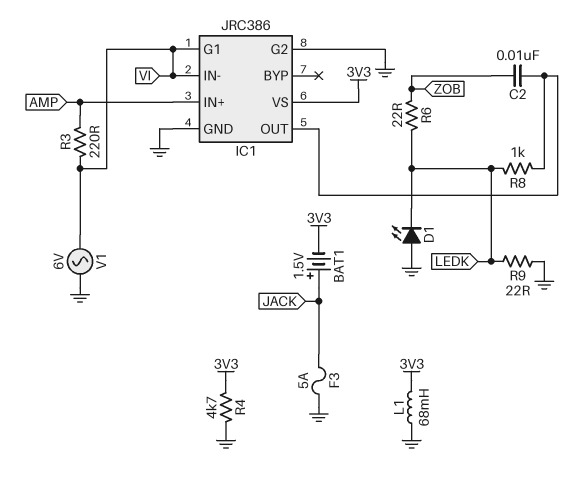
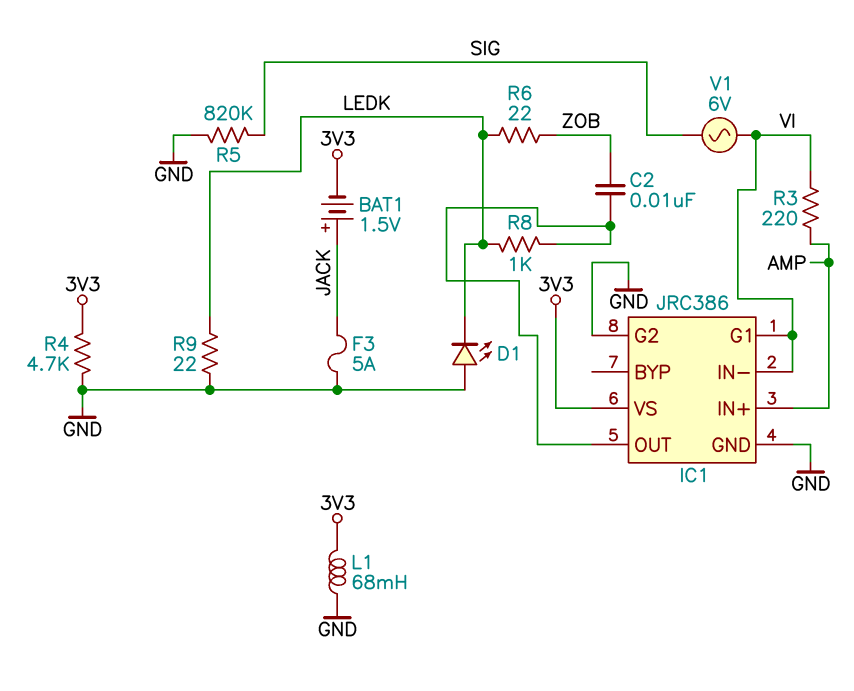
R5: none -> 820k (GND, SIG)
V1: AC 6V (GND, VI) -> AC 6V (SIG, VI)

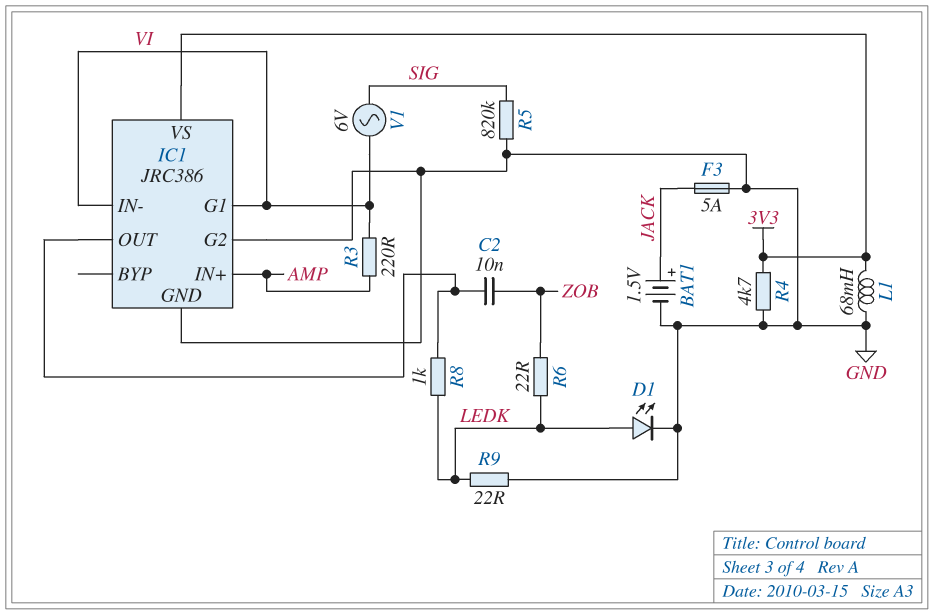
BAT1: 1.5V (plus JACK, minus 3V3) -> 1.5V (plus JACK, minus GND)
D1: LED (A GND, K LEDK) -> LED (A LEDK, K GND)

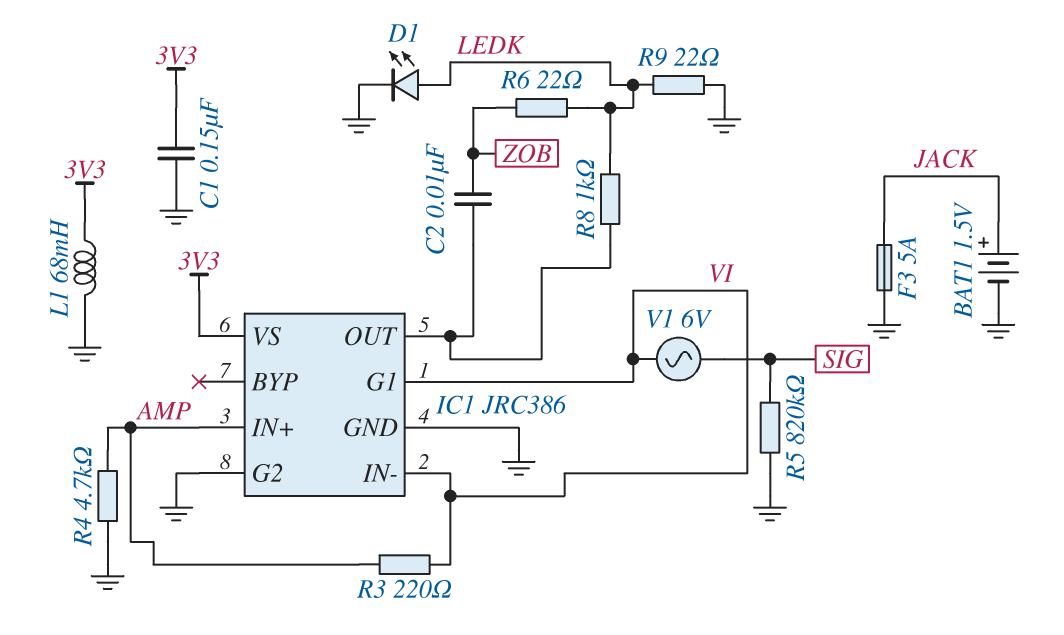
C1: none -> 150nF (3V3, GND)
R4: 4.7k (3V3, GND) -> 4.7k (AMP, GND)

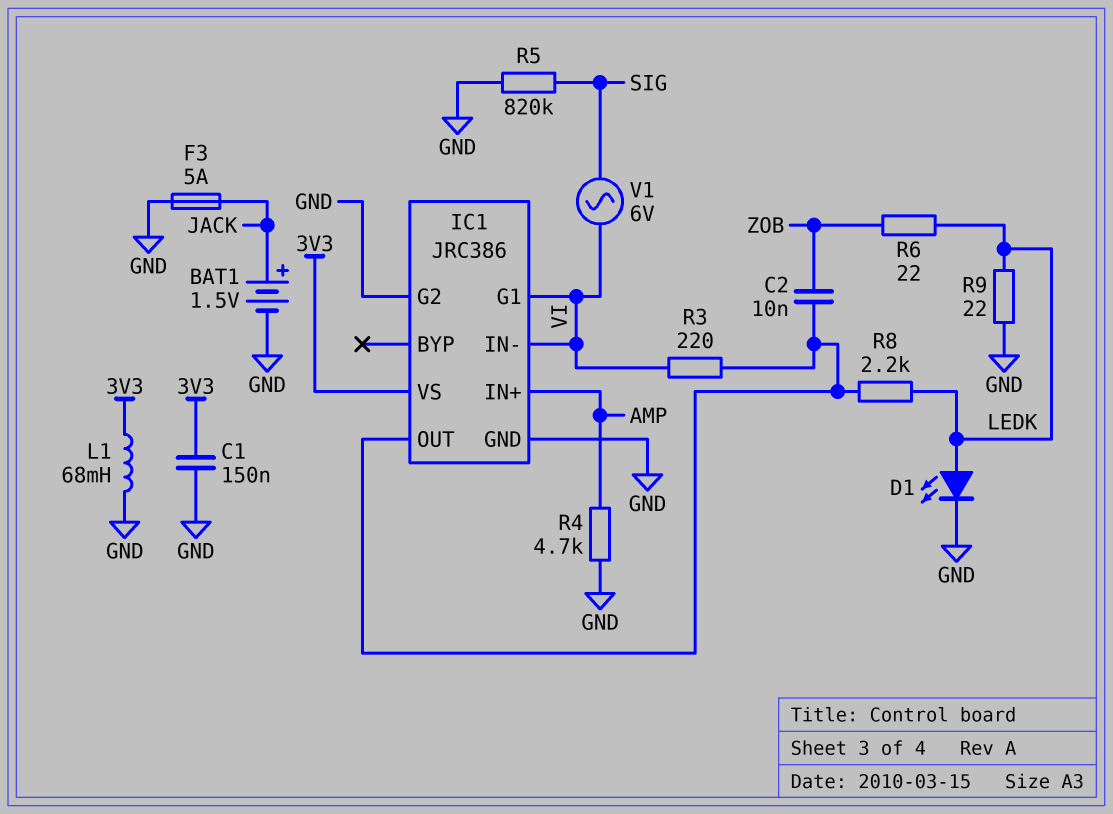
R3: 220 (AMP, VI) -> 220 (IC1/OUT, VI)
R8: 1k (IC1/OUT, LEDK) -> 2.2k (IC1/OUT, LEDK)

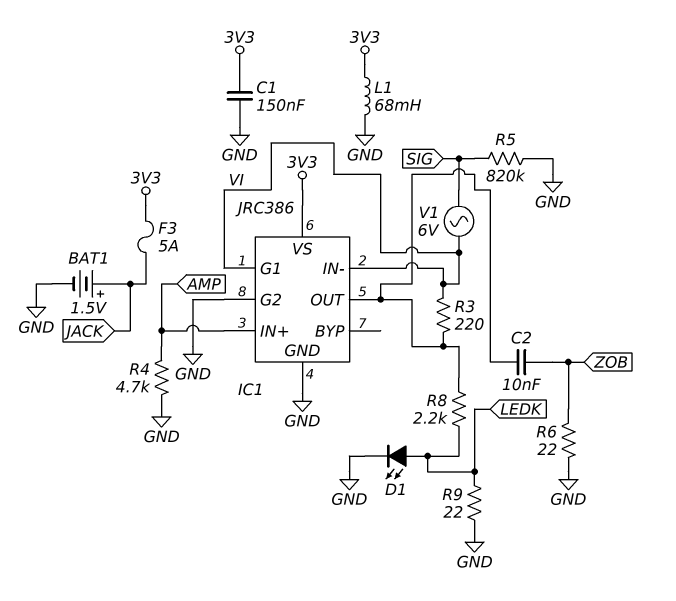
F3: 5A (GND, JACK) -> 5A (3V3, JACK)
R6: 22 (LEDK, ZOB) -> 22 (GND, ZOB)

